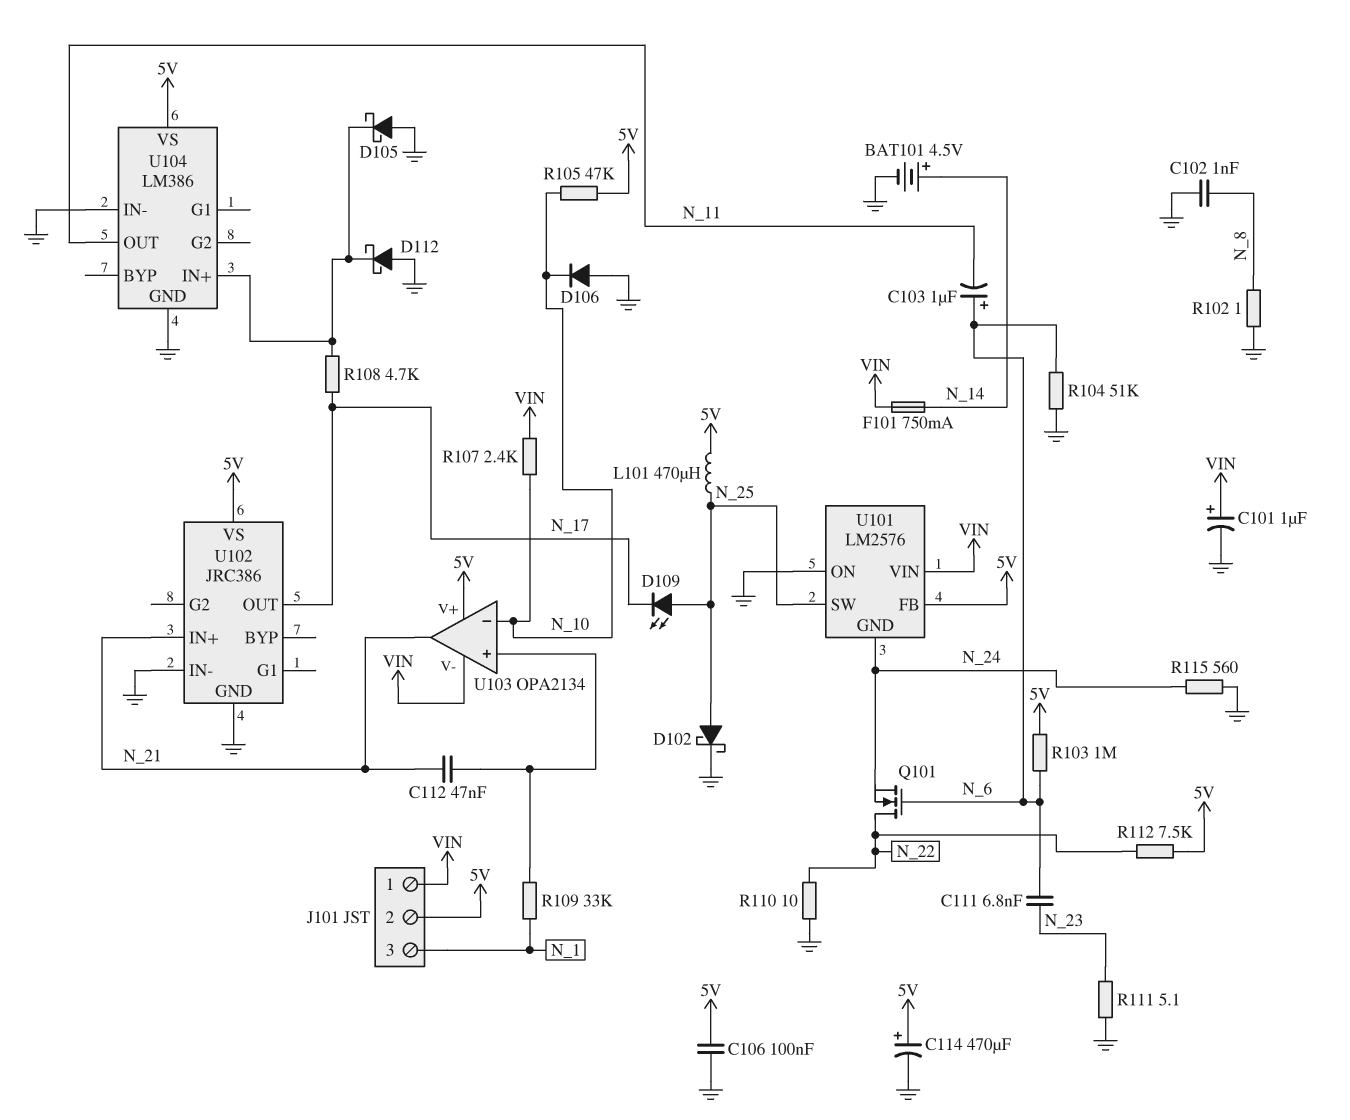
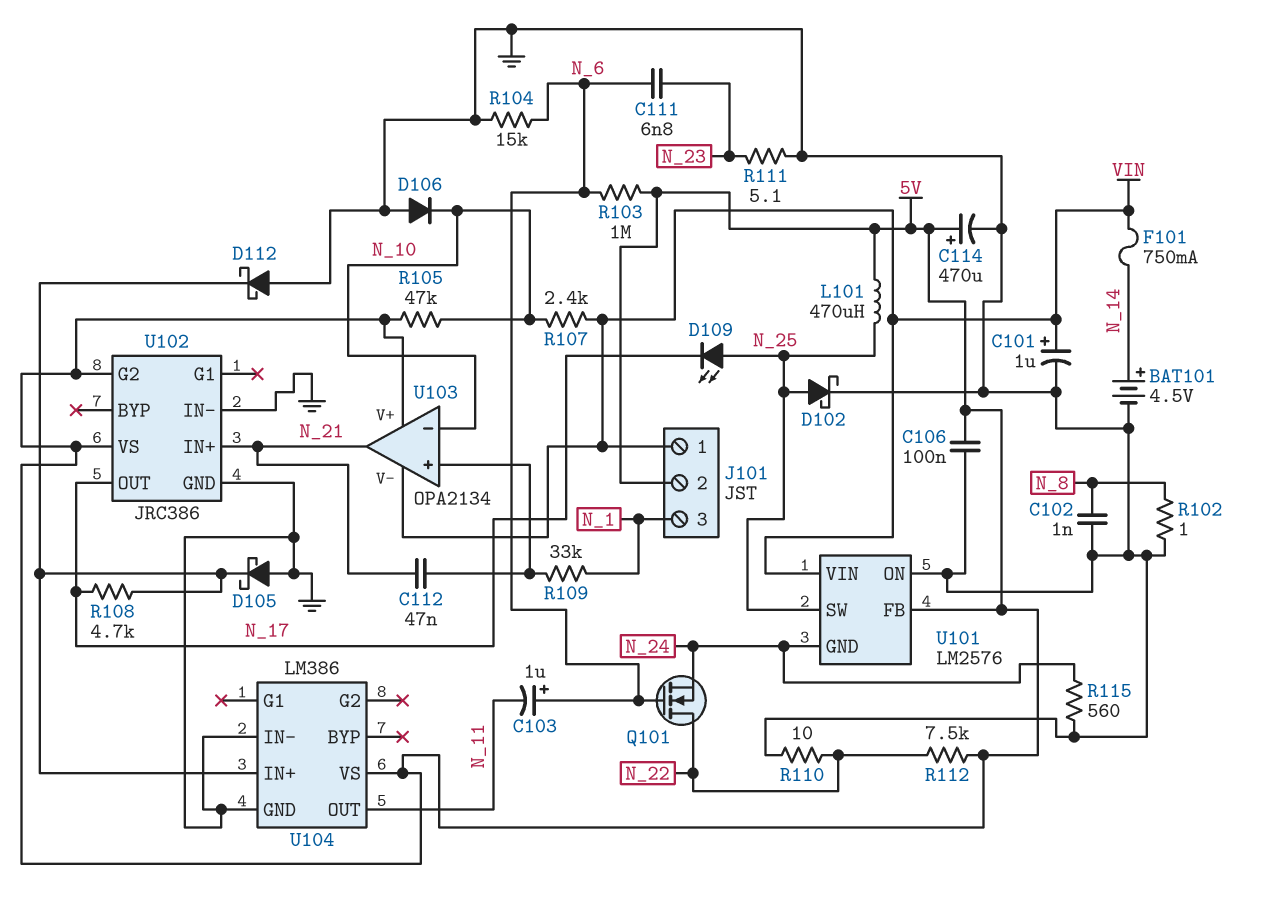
R104: 51k (GND, N_6) -> 15k (GND, N_6)
U102 pin G2: none -> 5V

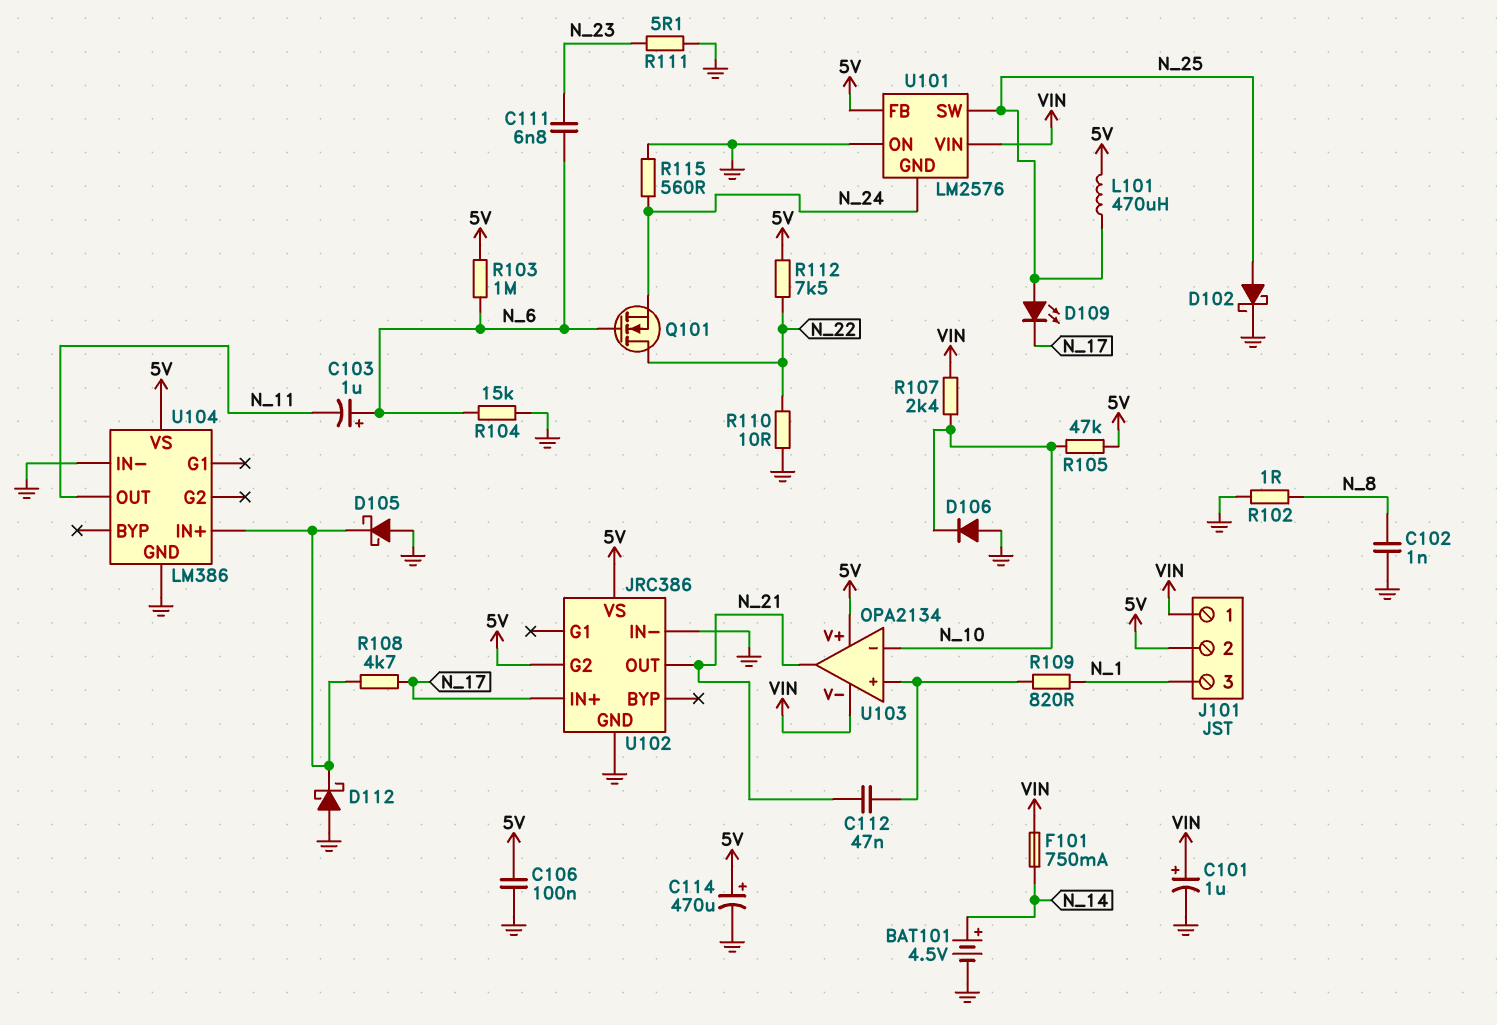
R109: 33k (N_1, U103/in+) -> 820 (N_1, U103/in+)
U102 pin IN+: N_21 -> N_17
U102 pin OUT: N_17 -> N_21

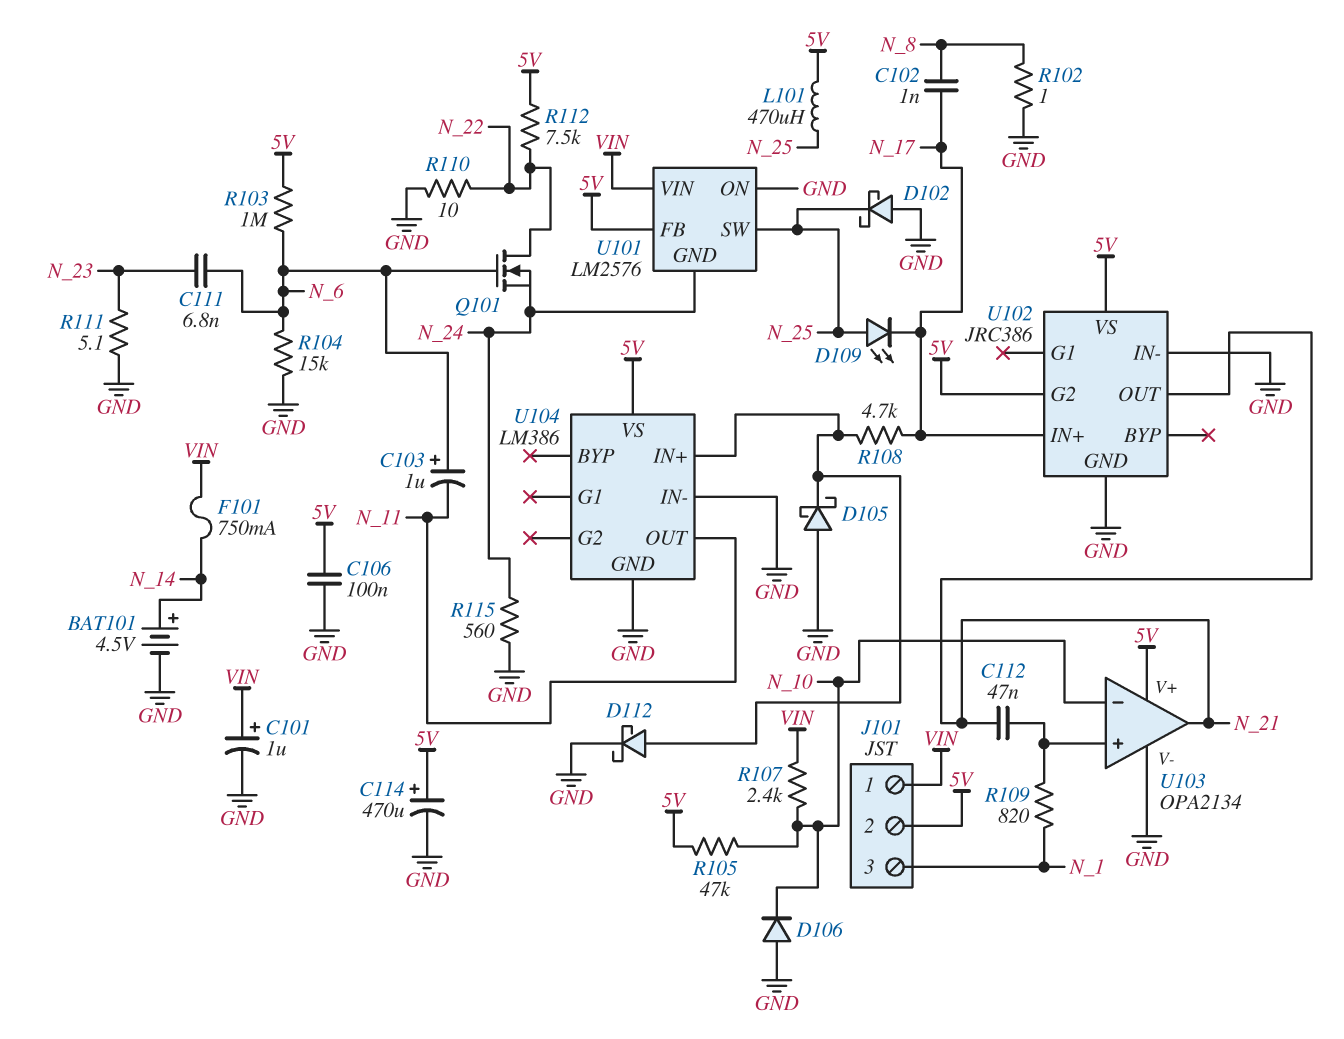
C102: 1nF (GND, N_8) -> 1nF (N_8, N_17)
D102: schottky (A N_25, K GND) -> schottky (A GND, K N_25)
D112: schottky (A GND, K U104/IN+) -> schottky (A U104/IN+, K GND)
U103 pin V-: VIN -> GND

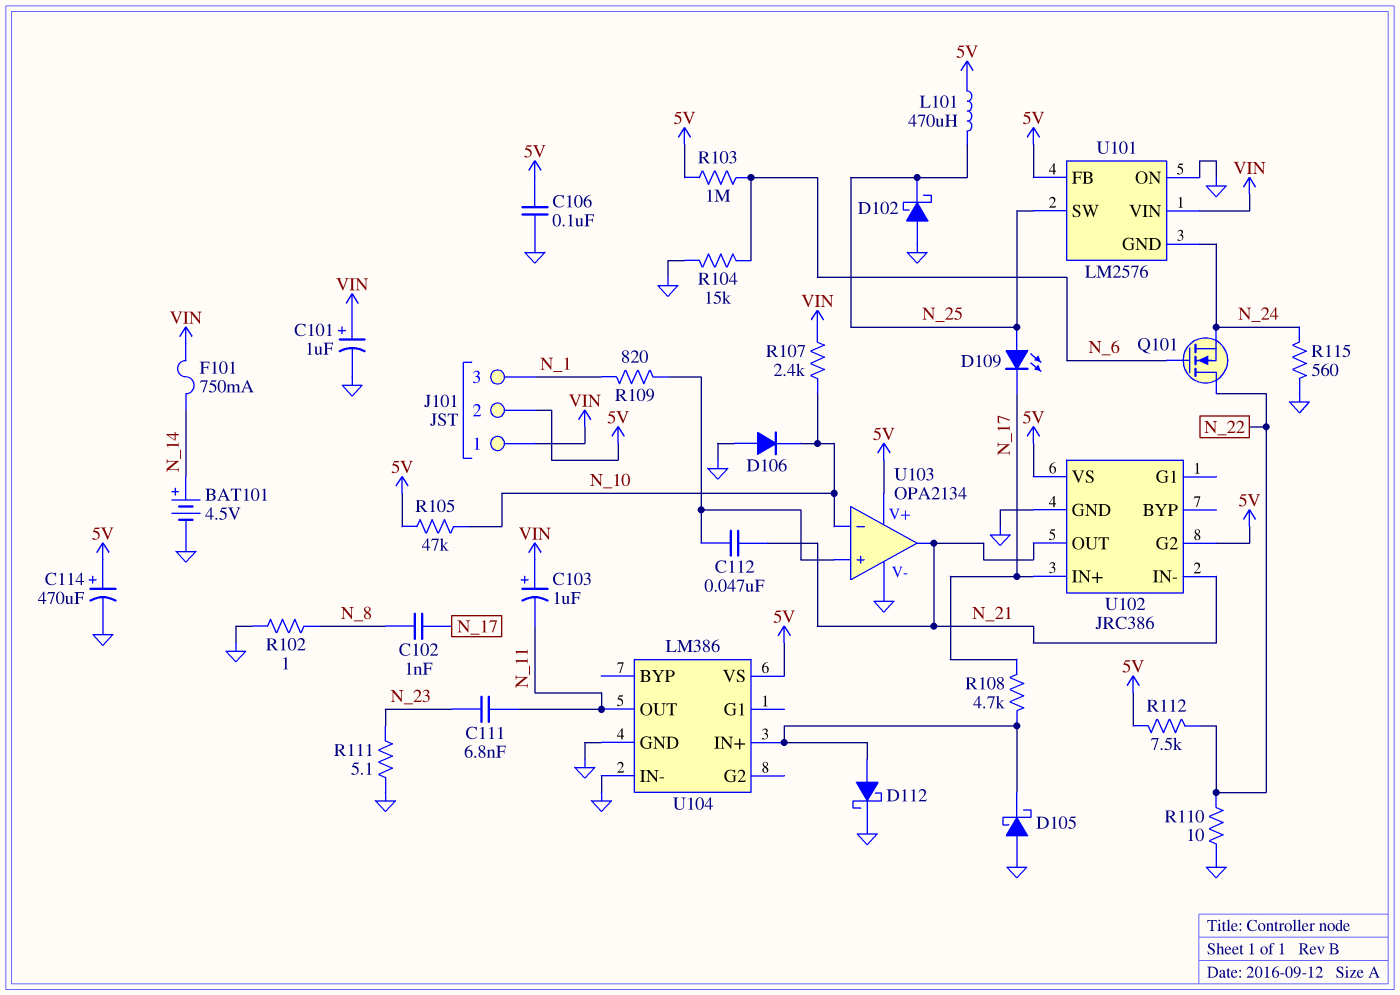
C103: 1uF (plus N_6, minus N_11) -> 1uF (plus VIN, minus N_11)
C111: 6.8nF (N_6, N_23) -> 6.8nF (N_11, N_23)
U102 pin IN-: GND -> N_21

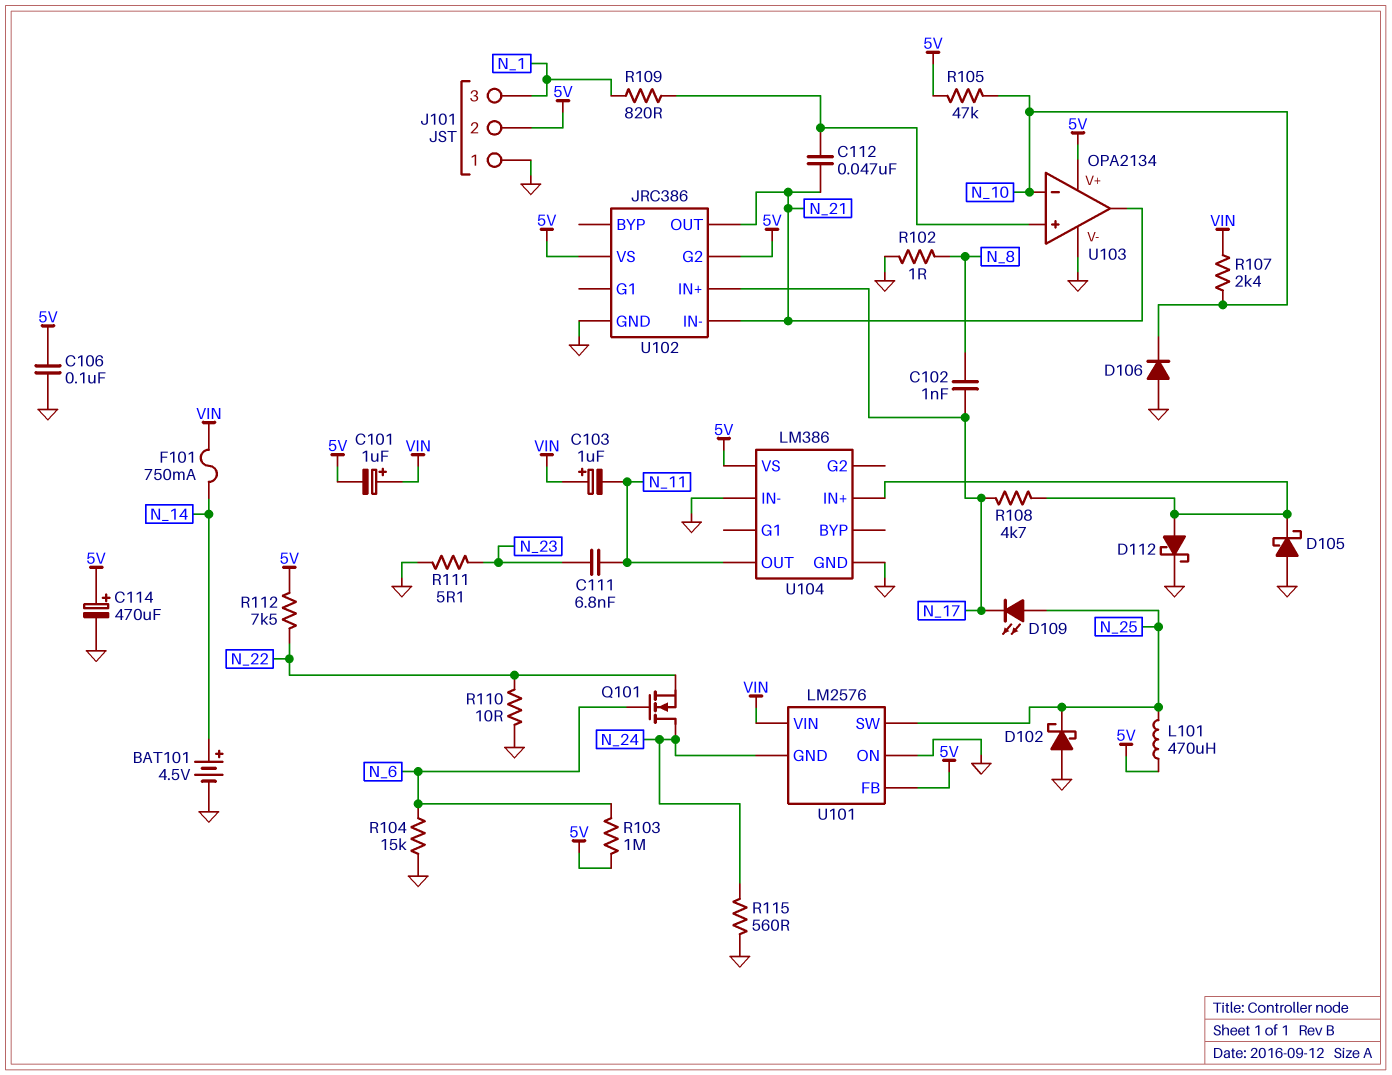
C101: 1uF (plus VIN, minus GND) -> 1uF (plus VIN, minus 5V)
J101 pin 1: VIN -> GND
Q101: NMOS (G N_6, D N_22, S N_24) -> NMOS (G N_6, D N_24, S N_22)

